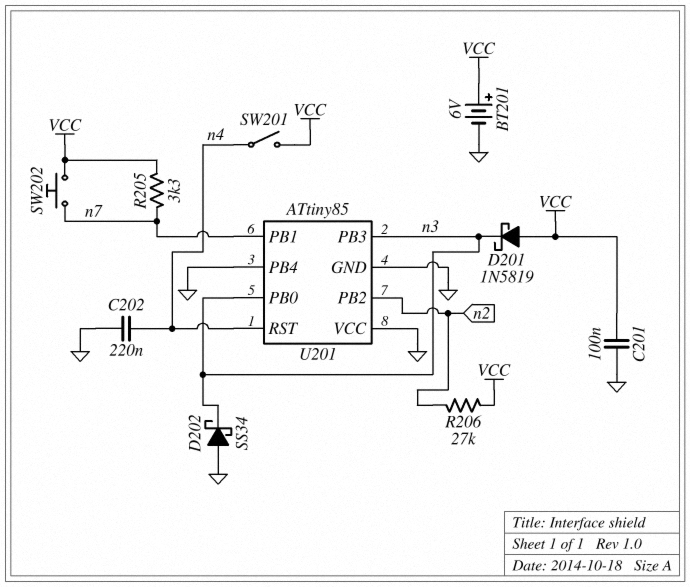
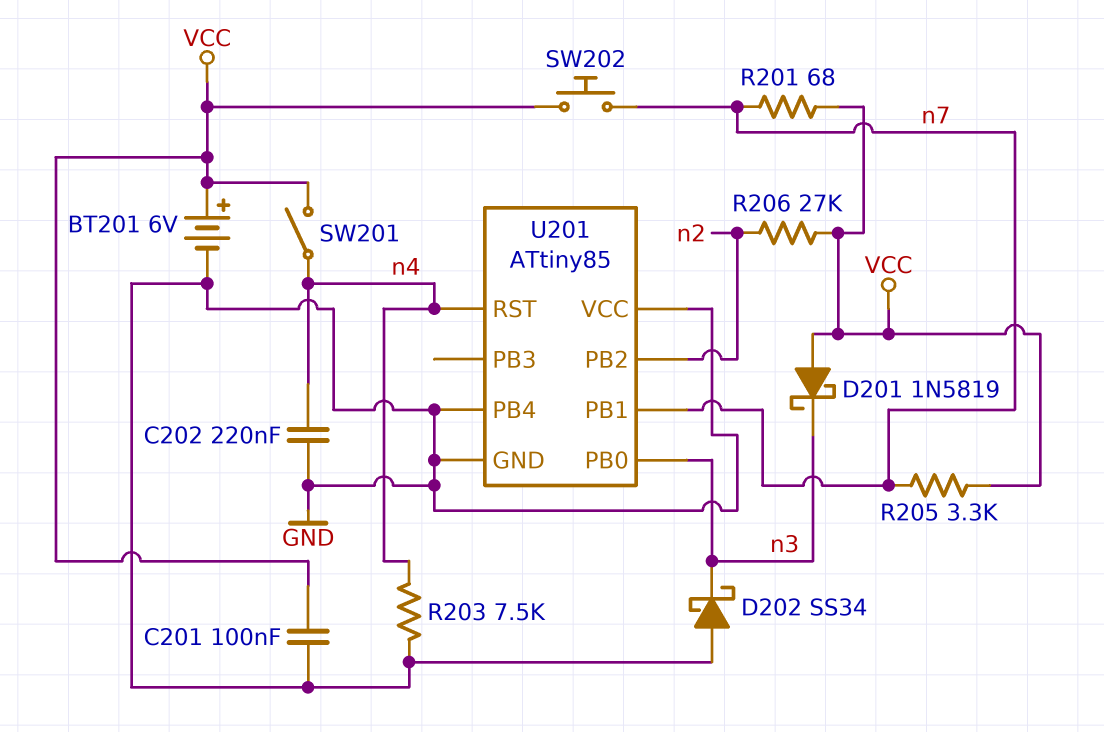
R201: none -> 68 (VCC, n7)
R203: none -> 7.5k (GND, n4)
U201 pin PB3: n3 -> none

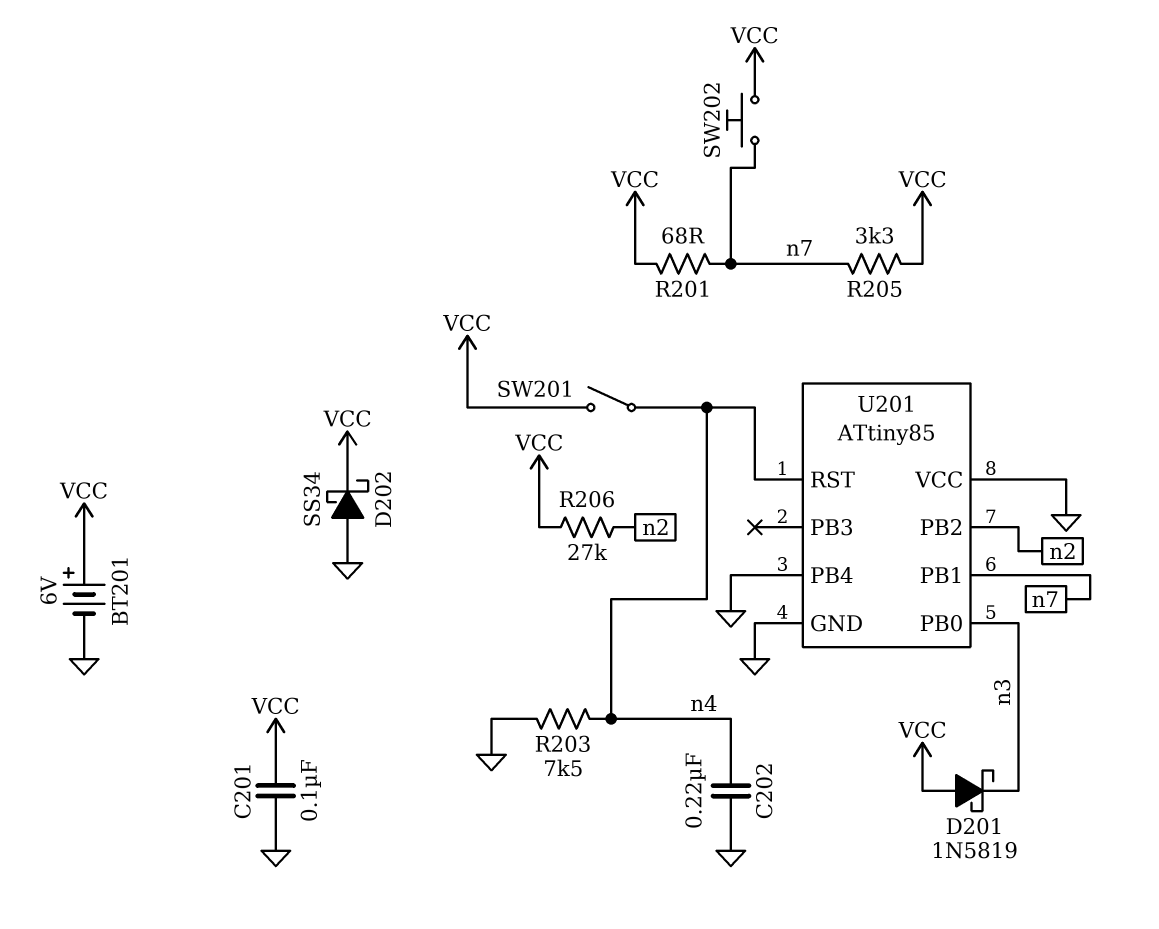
D202: schottky SS34 (A GND, K n3) -> schottky SS34 (A GND, K VCC)

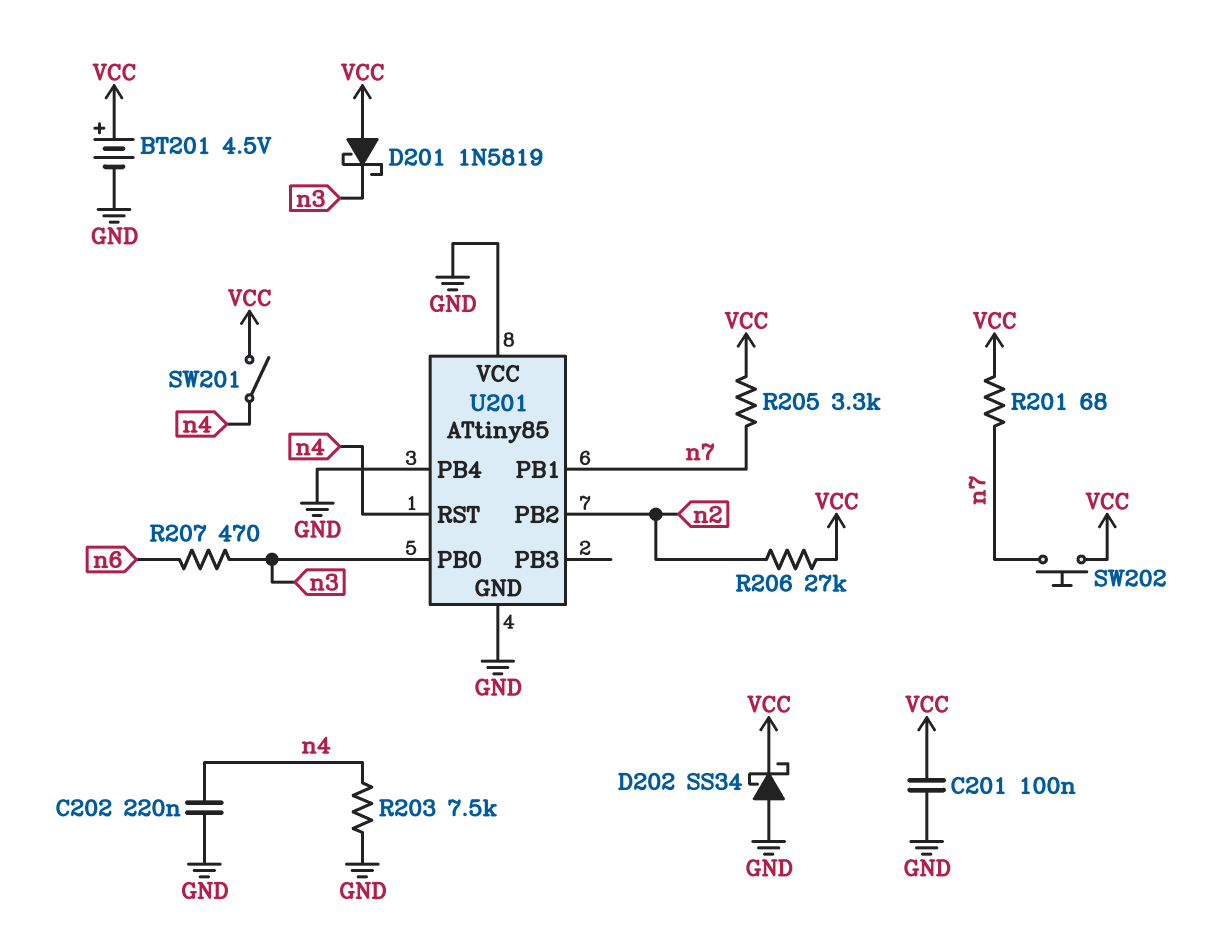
BT201: 6V (plus VCC, minus GND) -> 4.5V (plus VCC, minus GND)
R207: none -> 470 (n3, n6)

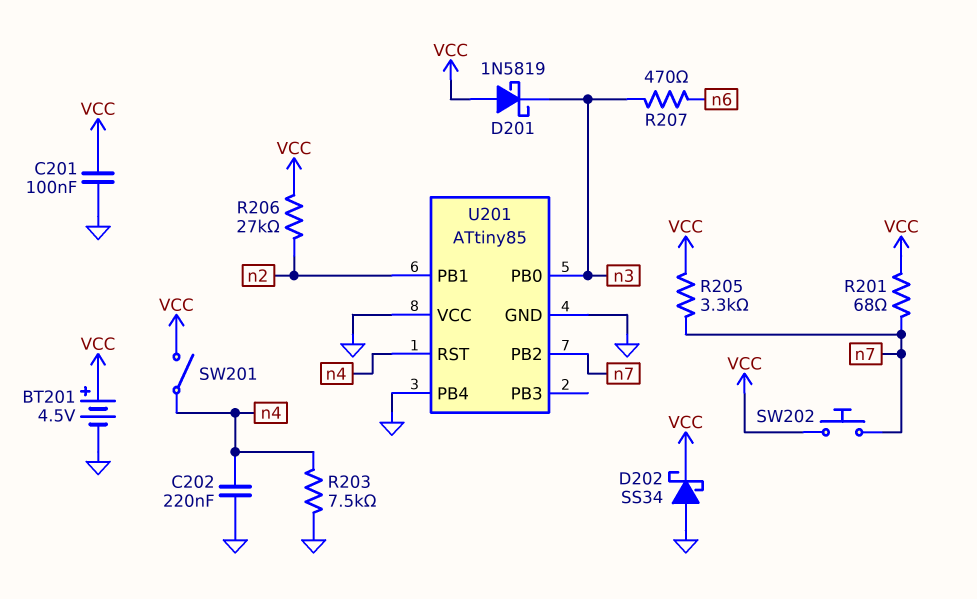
U201 pin PB1: n7 -> n2
U201 pin PB2: n2 -> n7

